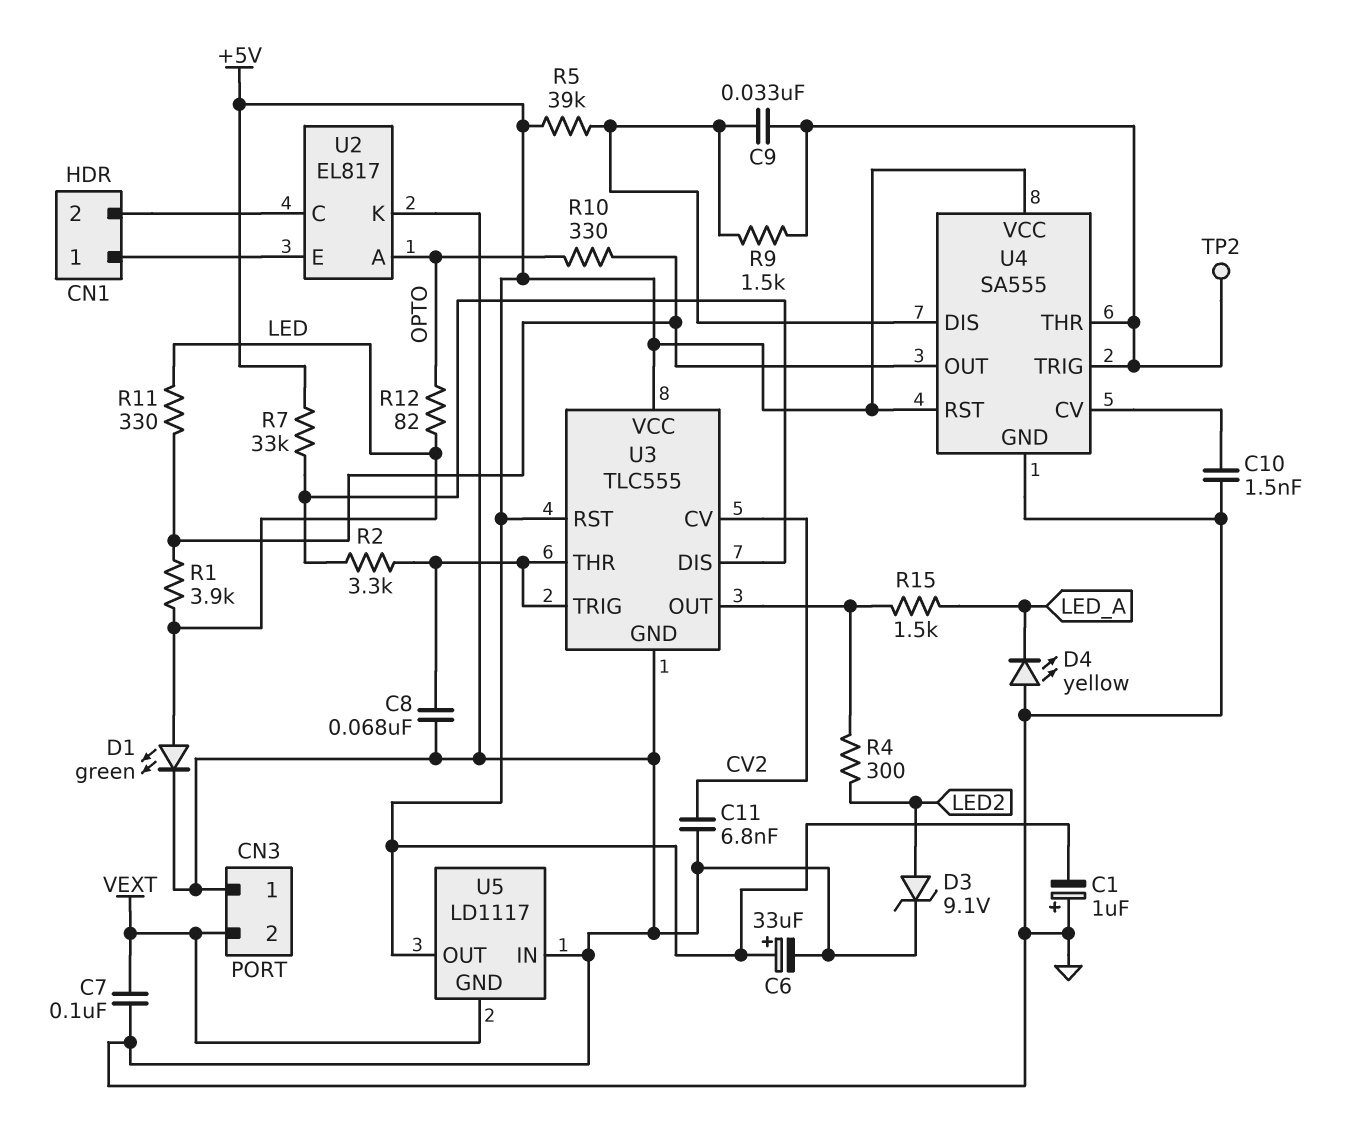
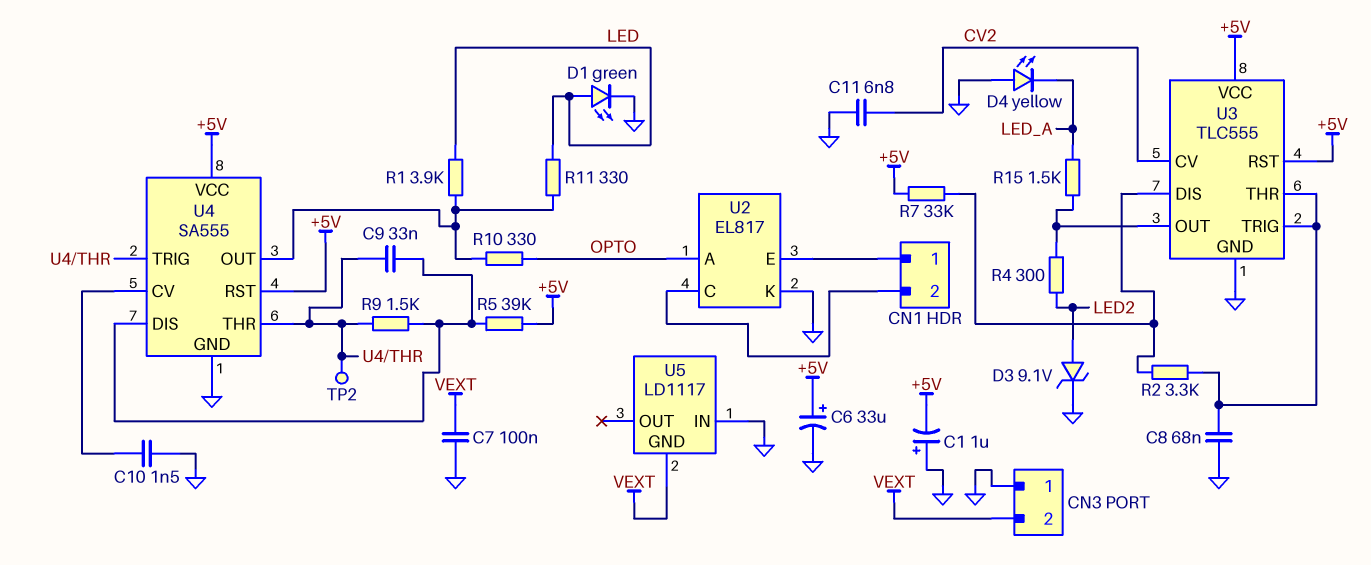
R12: 82 (LED, OPTO) -> none
U5 pin OUT: +5V -> none

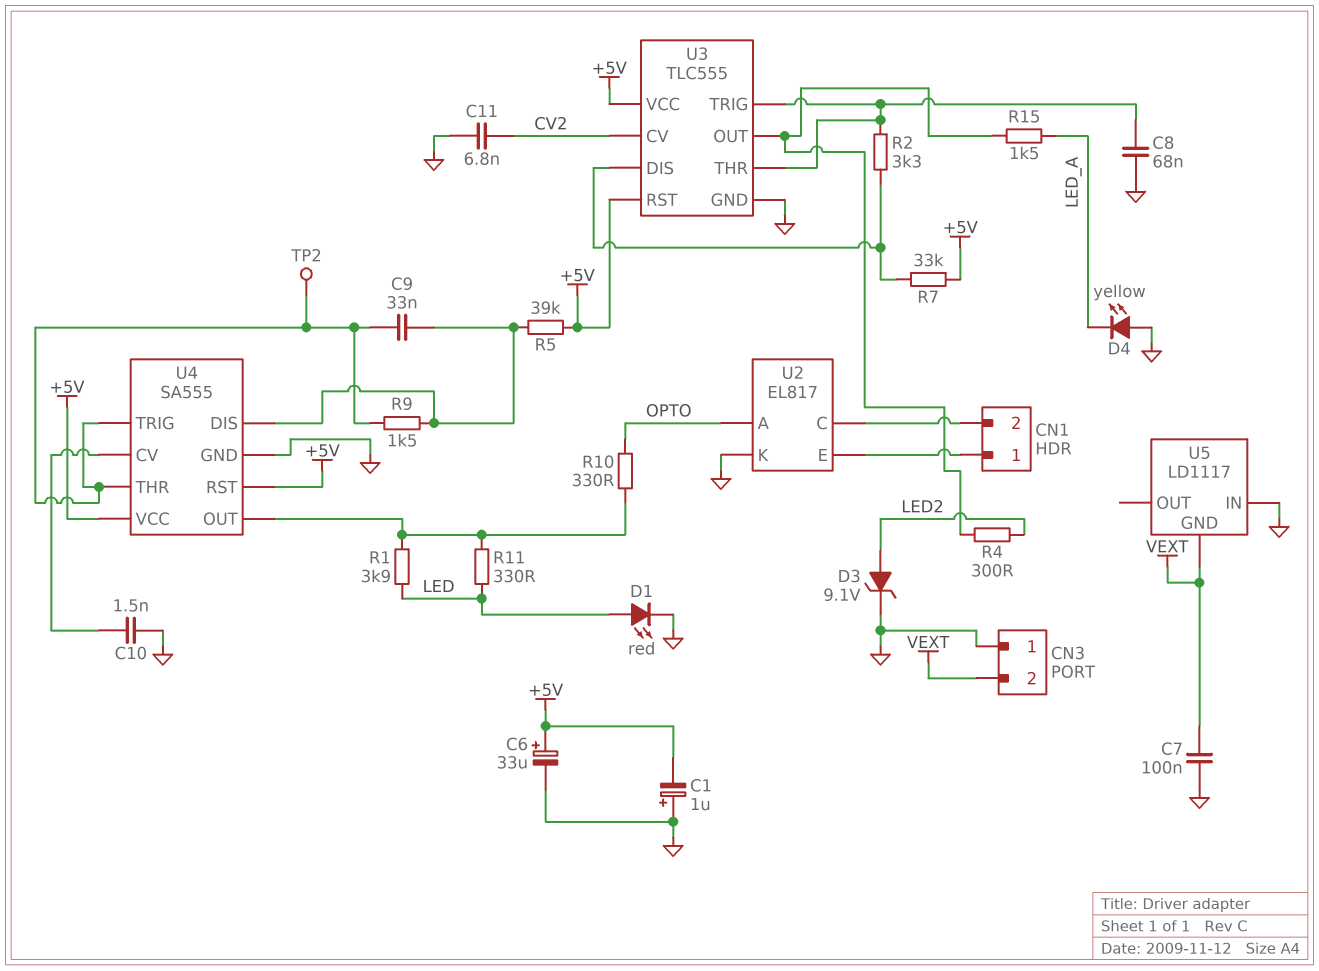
D1: LED green (A LED, K GND) -> LED red (A LED, K GND)

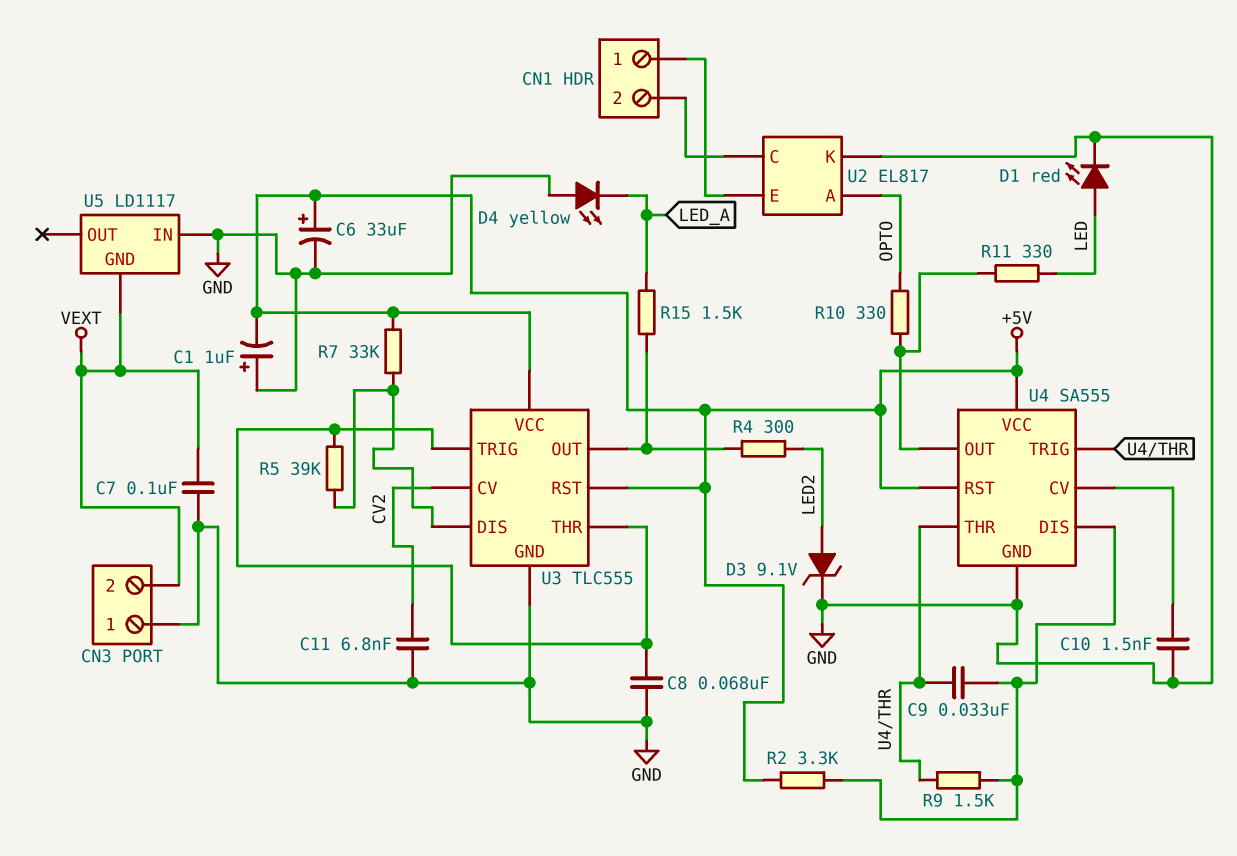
R1: 3.9k (LED, U4/OUT) -> none
R2: 3.3k (U3/DIS, U3/THR) -> 3.3k (+5V, U4/DIS)
R5: 39k (+5V, U4/DIS) -> 39k (U3/DIS, U3/THR)
TP2: test point (U4/THR) -> none

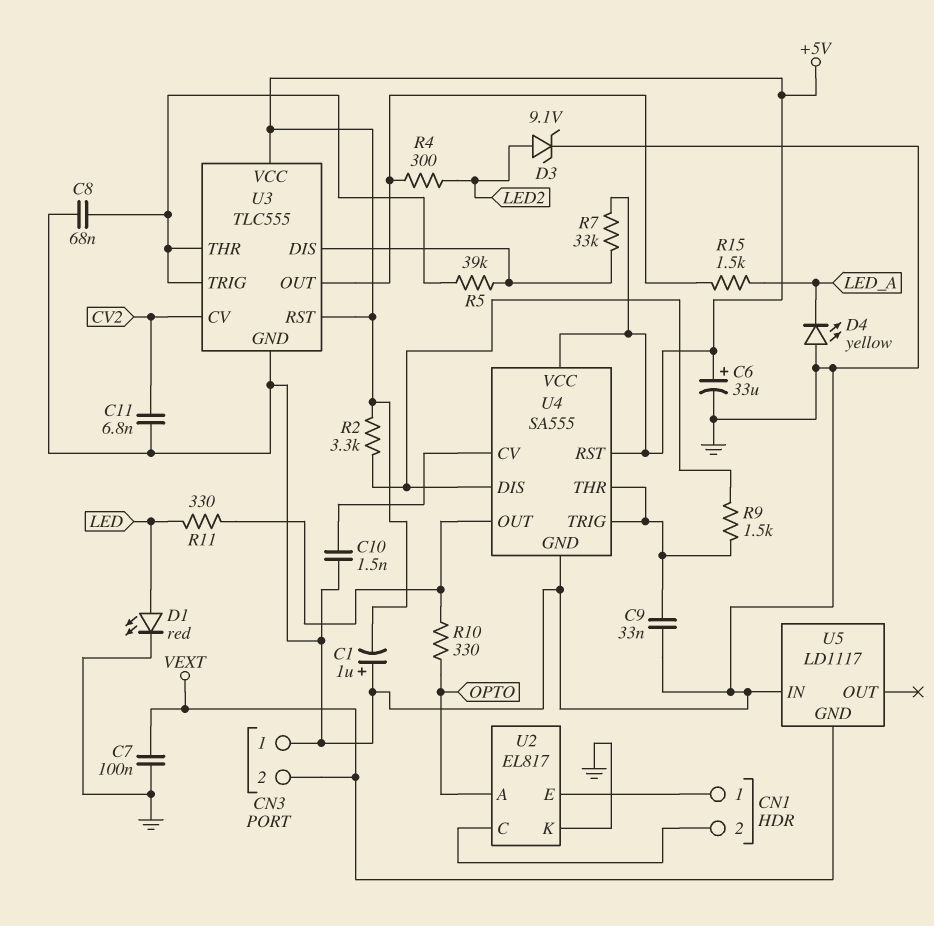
C9: 33nF (U4/DIS, U4/THR) -> 33nF (GND, U4/THR)

